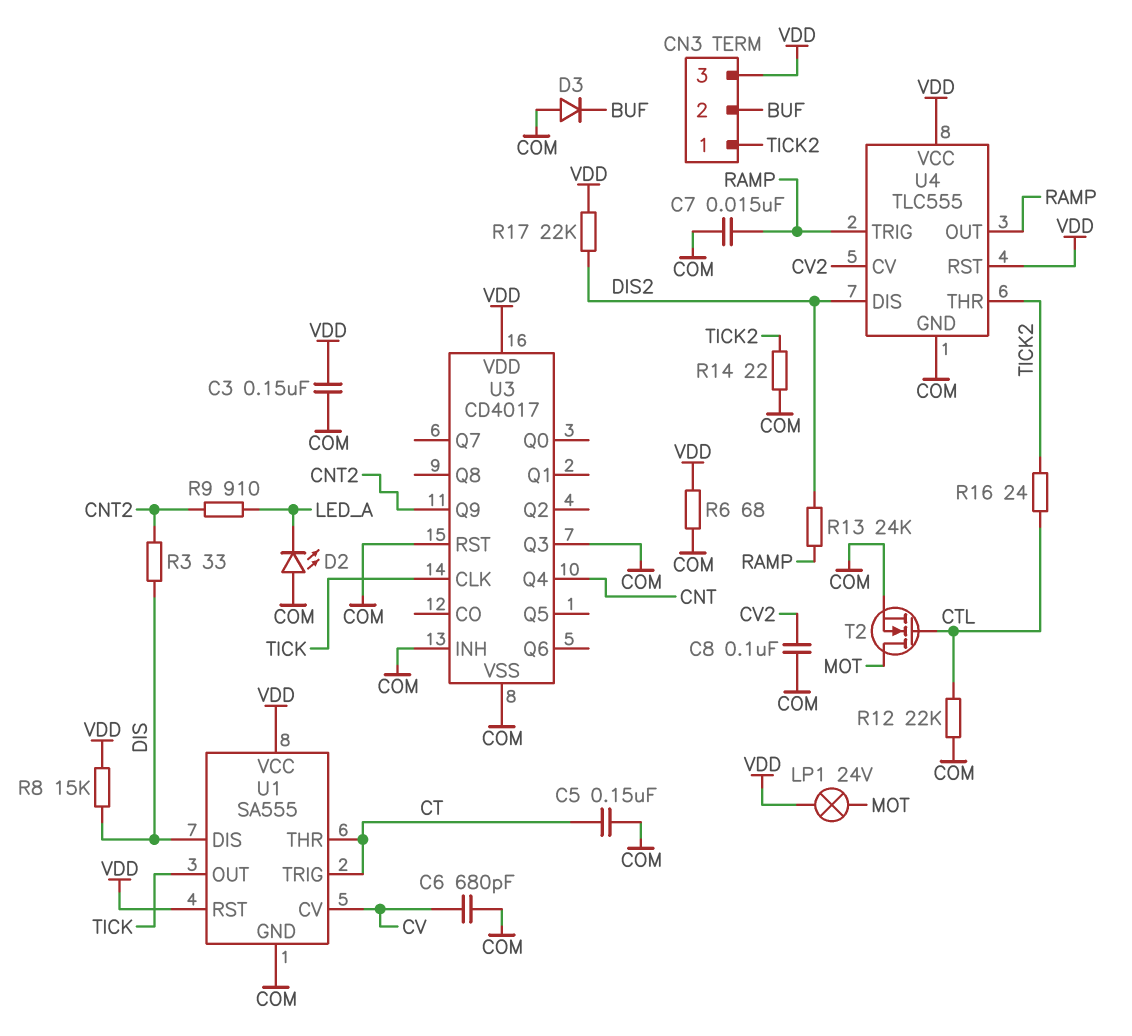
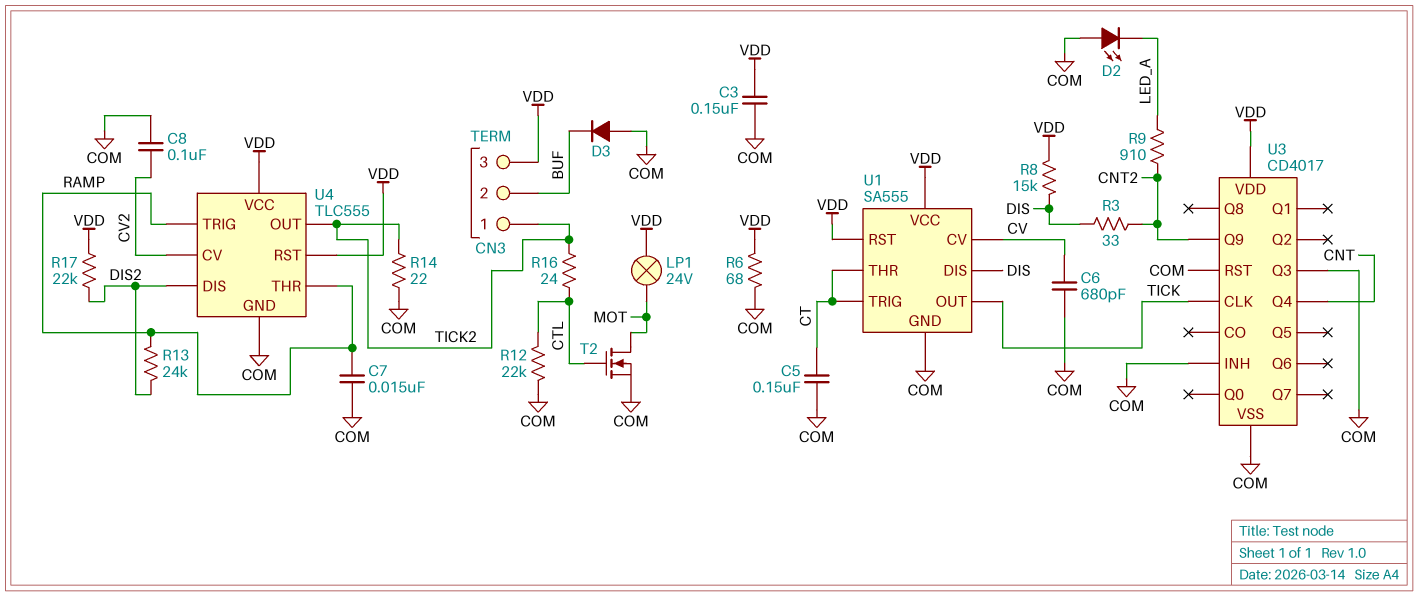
U4 pin OUT: RAMP -> TICK2
U4 pin THR: TICK2 -> RAMP

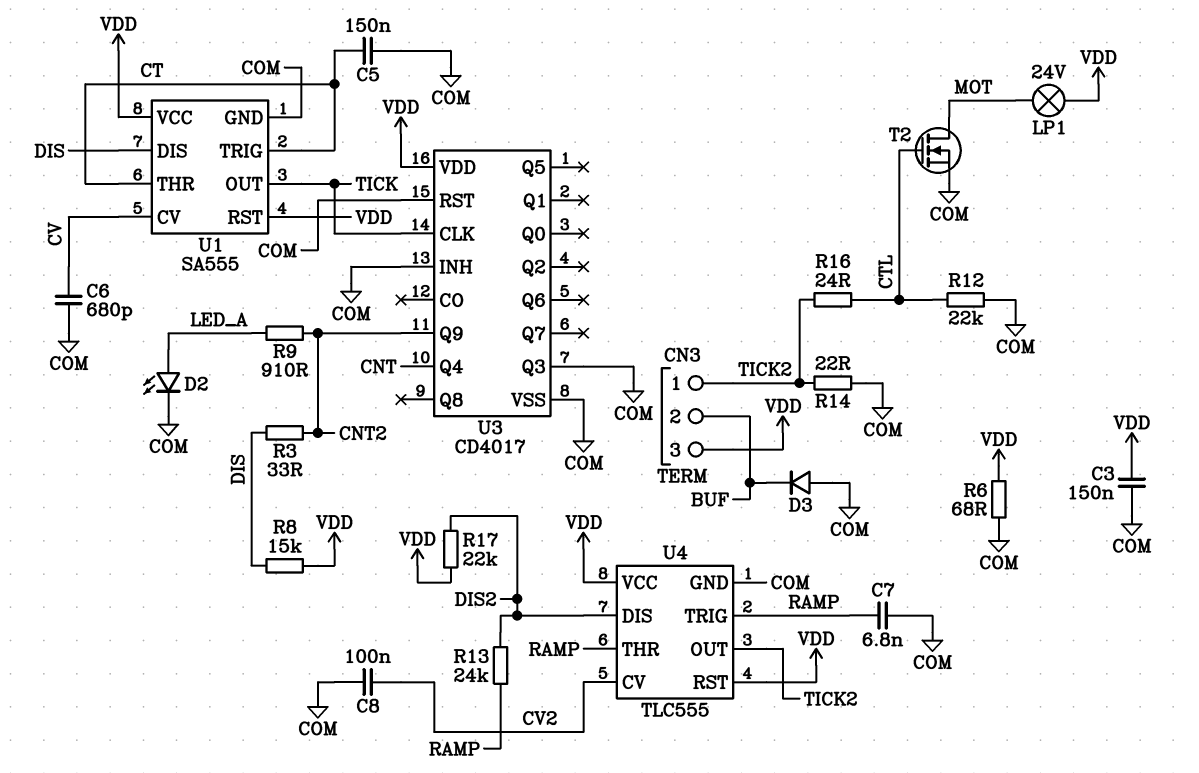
C7: 15nF (COM, RAMP) -> 6.8nF (COM, RAMP)
D2: LED (A COM, K LED_A) -> LED (A LED_A, K COM)

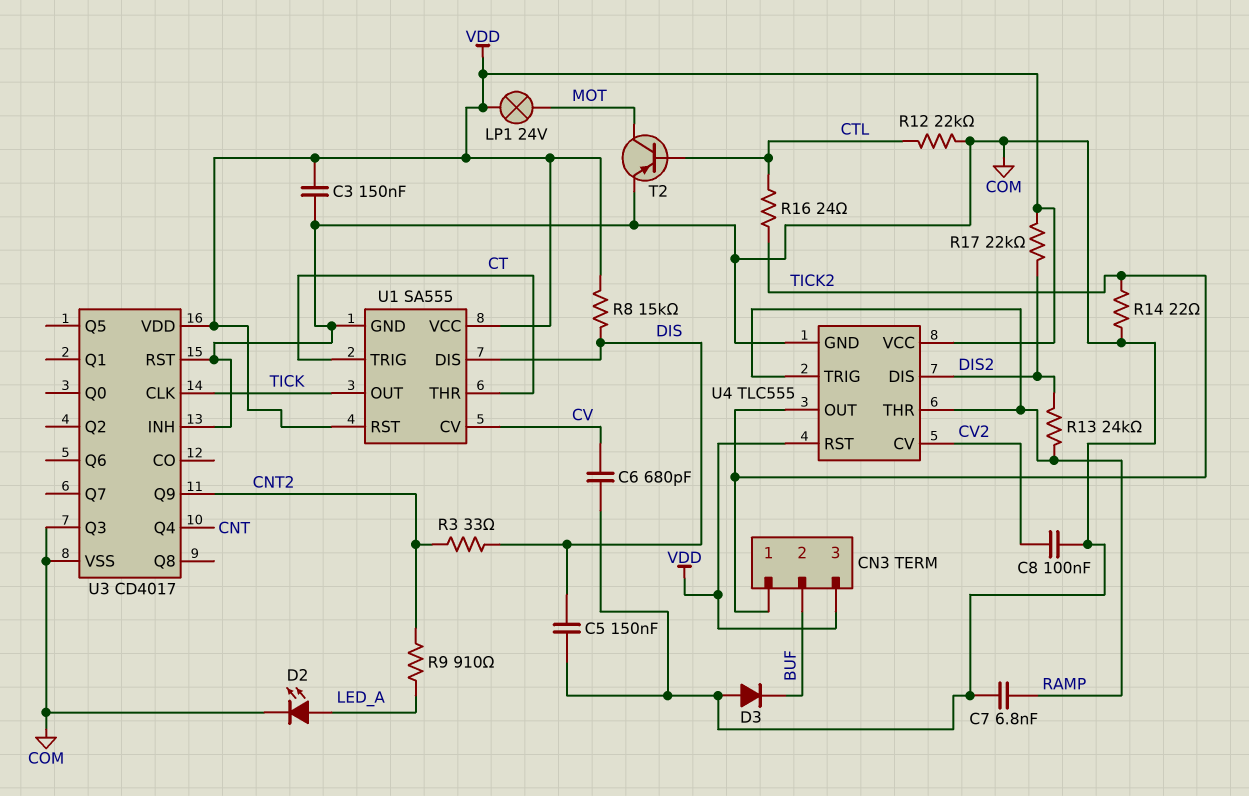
C5: 150nF (COM, CT) -> 150nF (COM, DIS)
R6: 68 (COM, VDD) -> none
T2: NMOS (G CTL, D MOT, S COM) -> PNP (B CTL, C MOT, E COM)

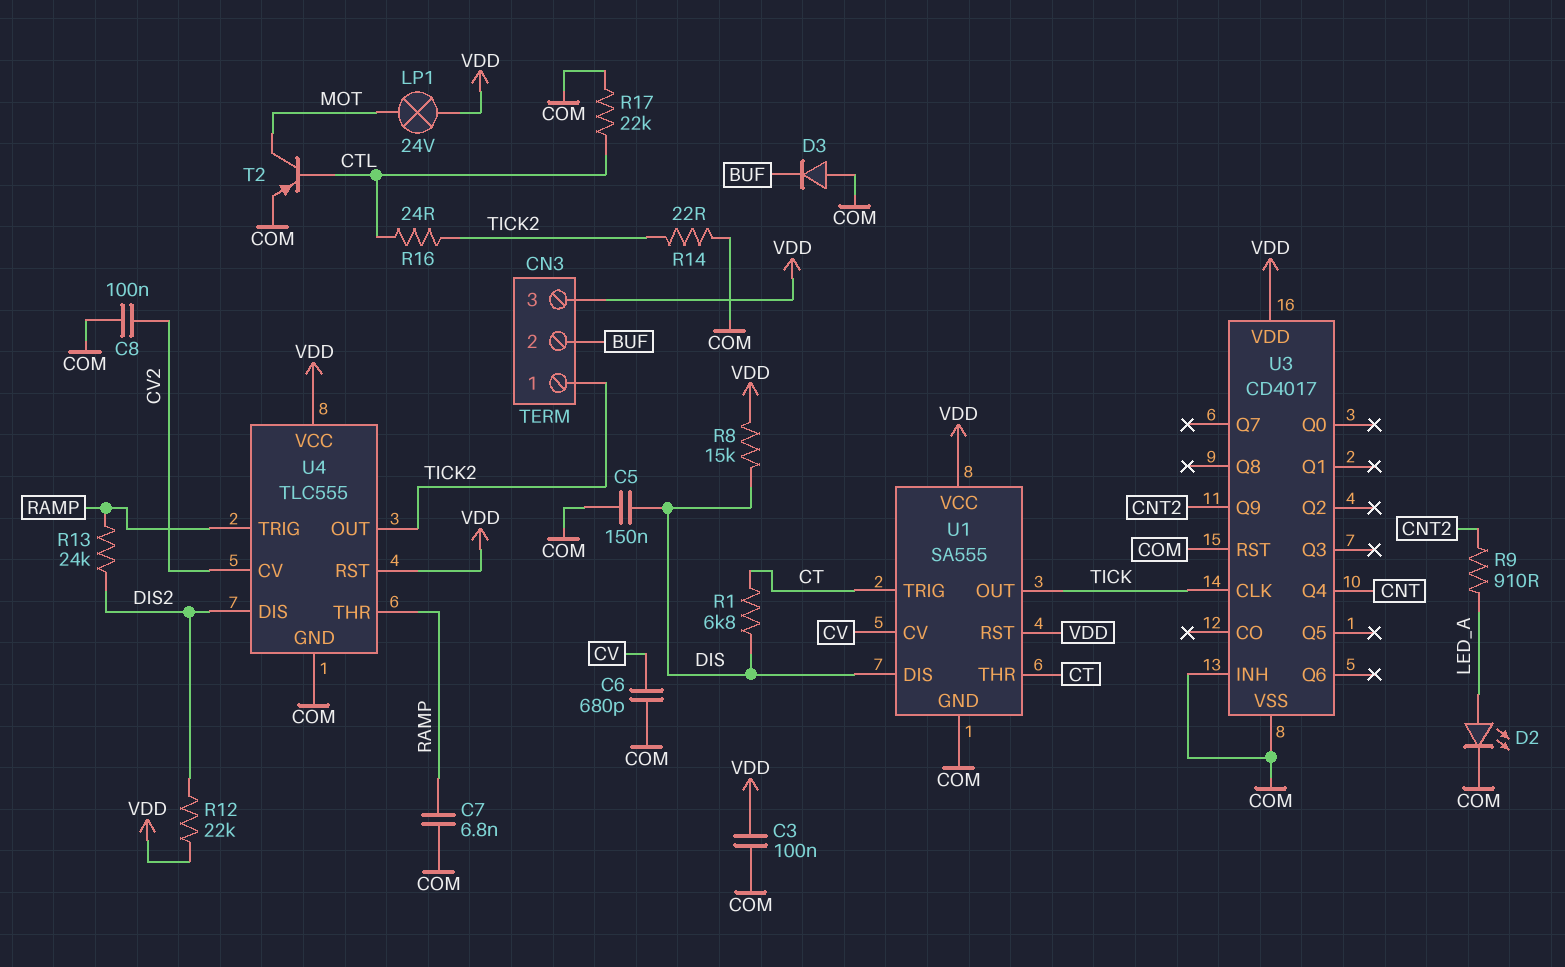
C3: 150nF (COM, VDD) -> 100nF (COM, VDD)
R1: none -> 6.8k (CT, DIS)
R3: 33 (CNT2, DIS) -> none
R12: 22k (COM, CTL) -> 22k (DIS2, VDD)
R17: 22k (DIS2, VDD) -> 22k (COM, CTL)
U3 pin Q3: COM -> none

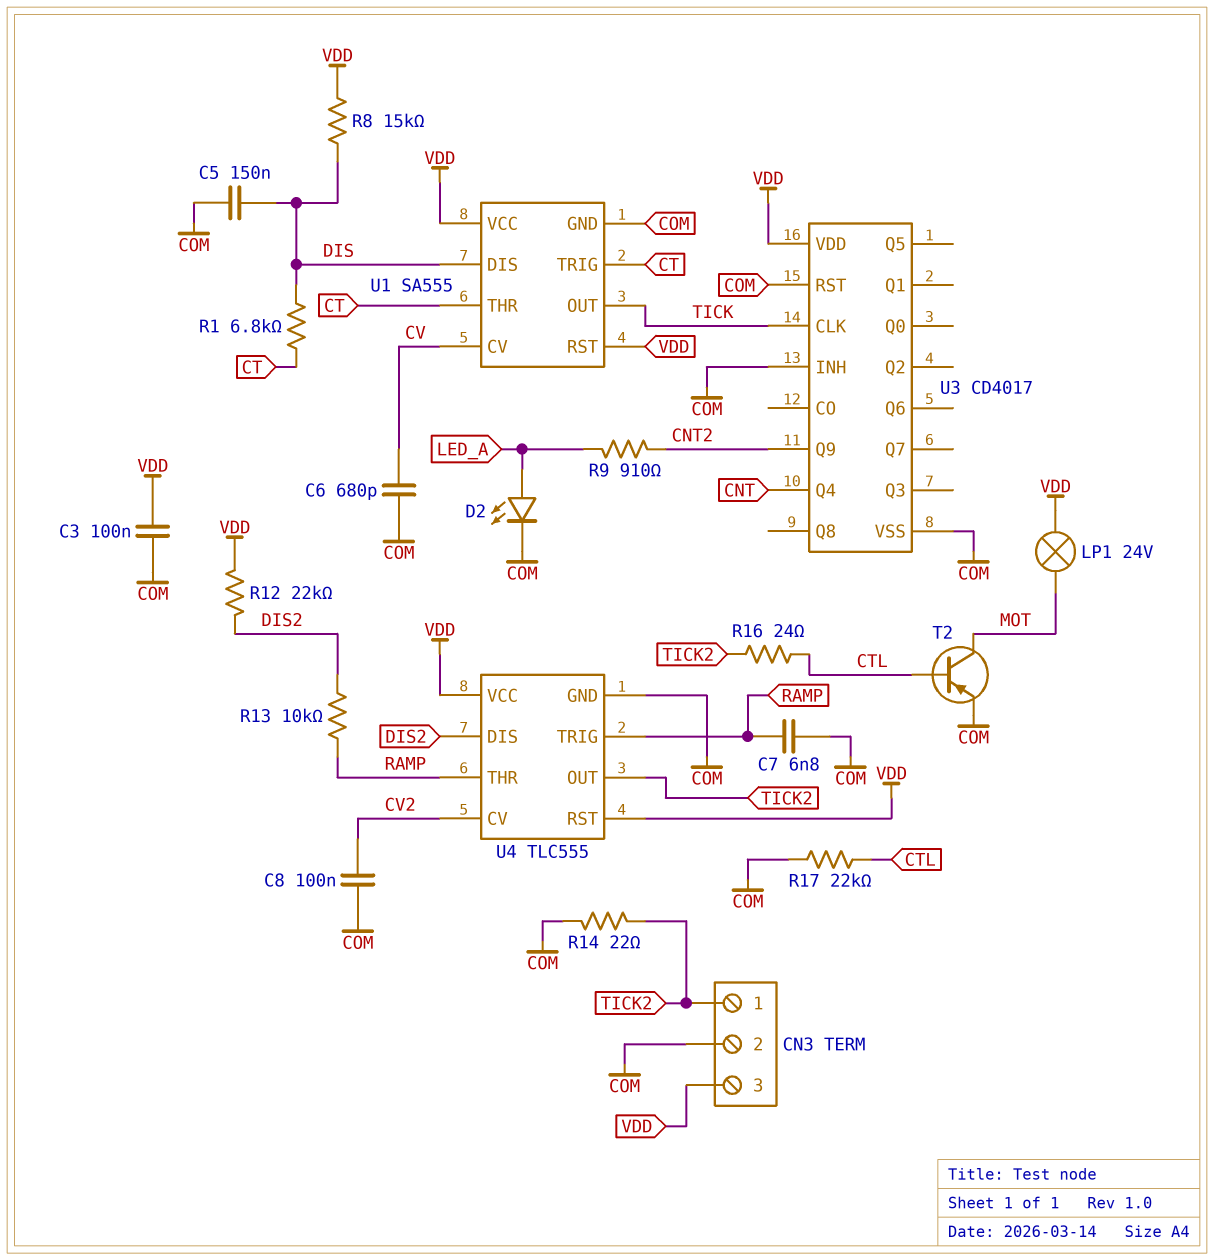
CN3 pin 2: BUF -> COM
D3: diode (A COM, K BUF) -> none
R13: 24k (DIS2, RAMP) -> 10k (DIS2, RAMP)

